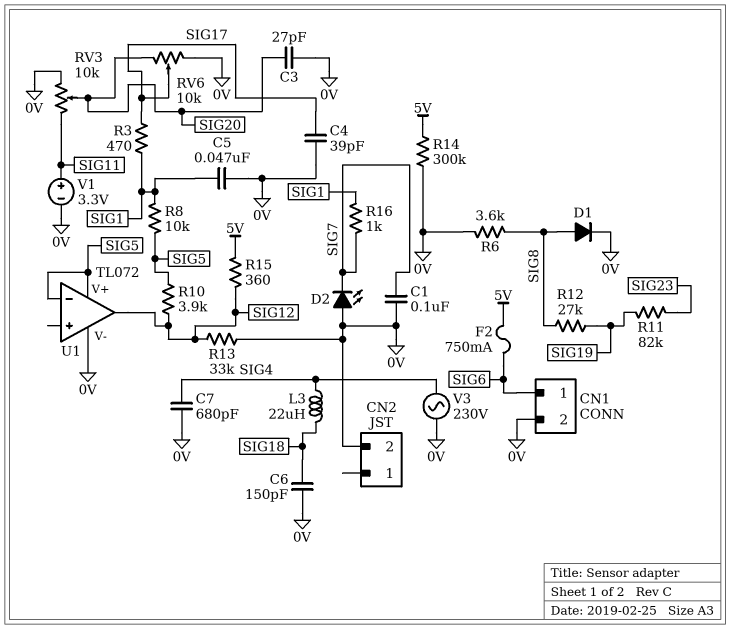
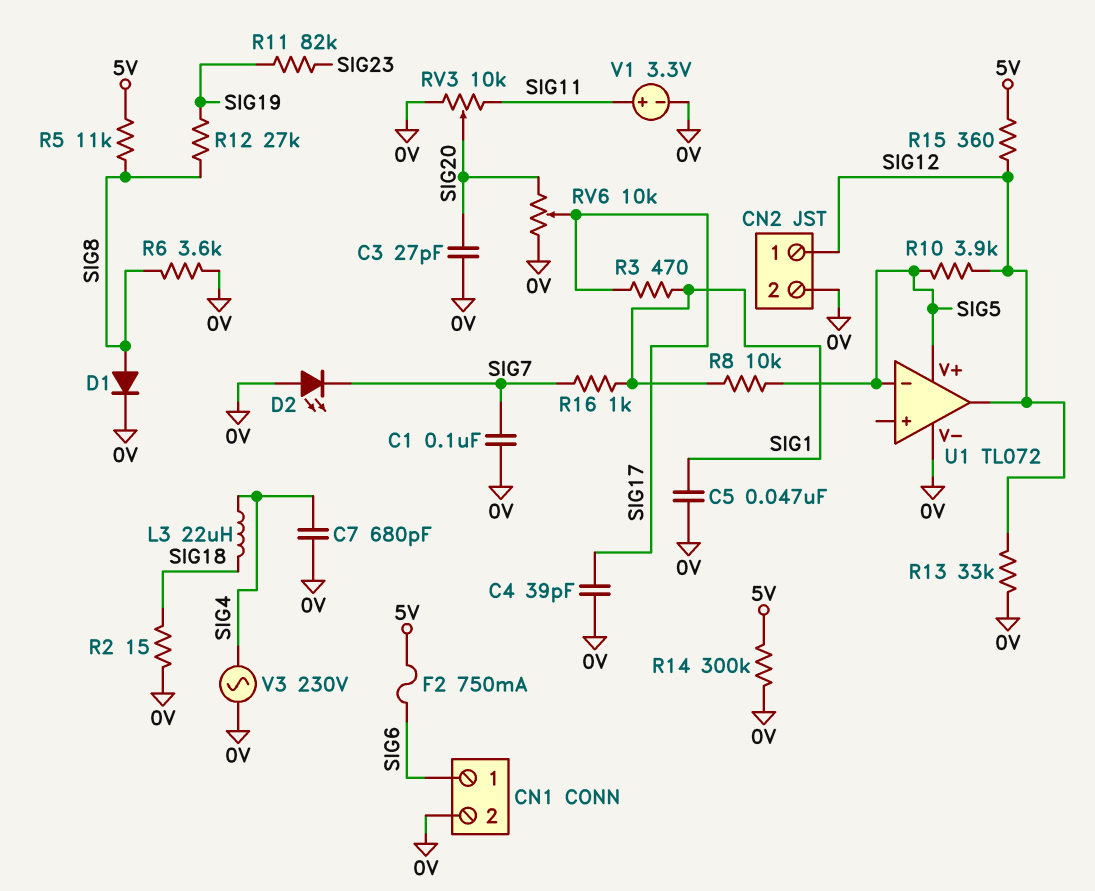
C6: 150pF (0V, SIG18) -> none
CN2 pin 1: none -> SIG12
R2: none -> 15 (0V, SIG18)
R5: none -> 11k (5V, SIG8)

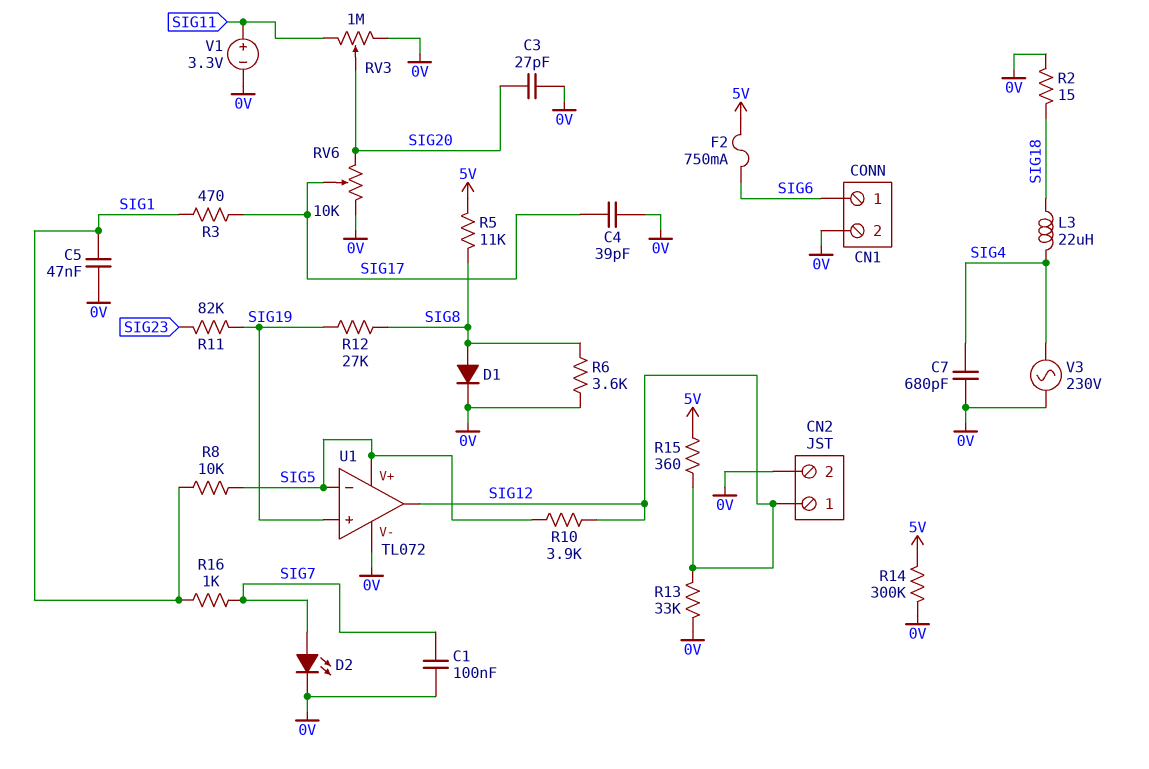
D2: LED (A 0V, K SIG7) -> LED (A SIG7, K 0V)
RV3: 10k (0V, SIG11, wiper SIG20) -> 1M (0V, SIG11, wiper SIG20)
U1 pin in+: none -> SIG19

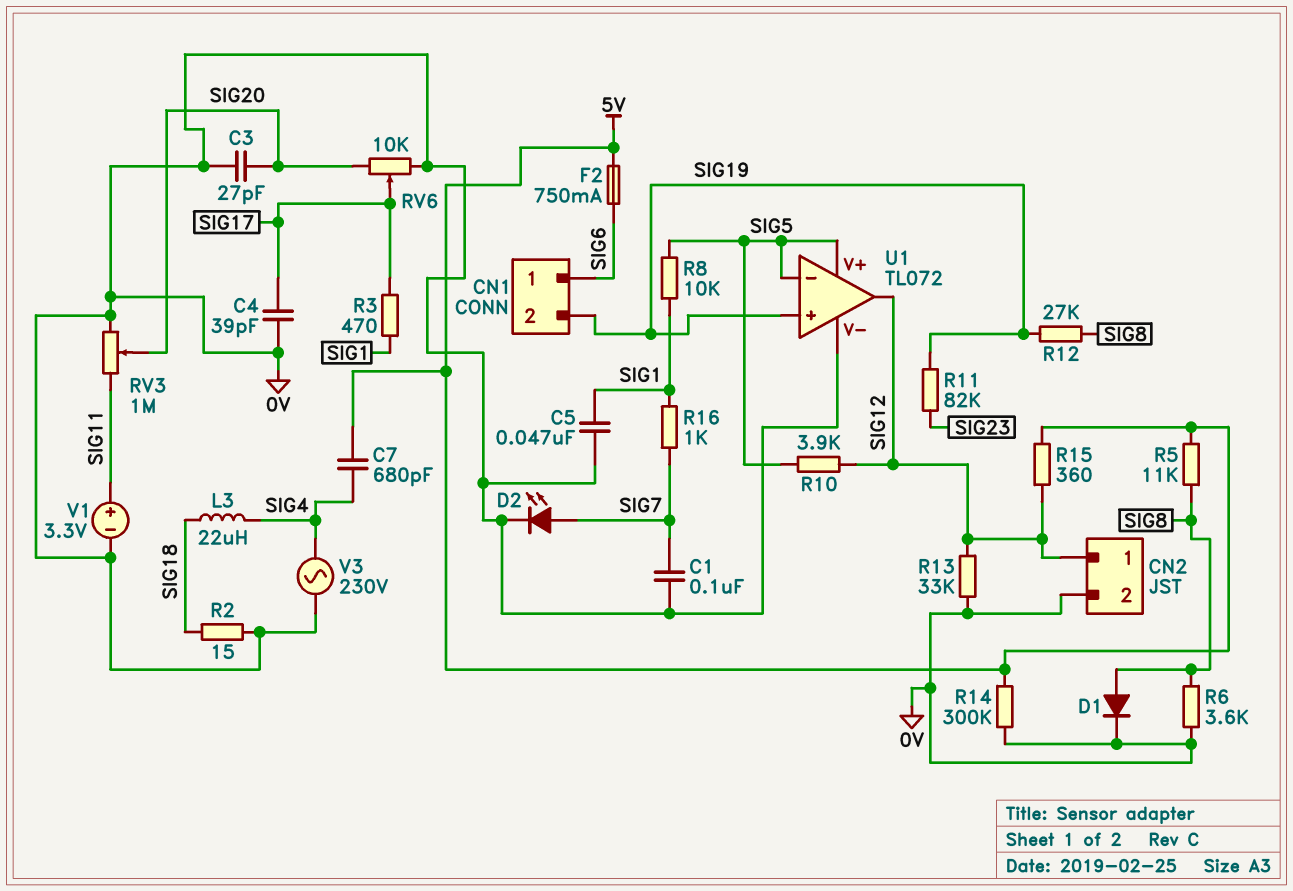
C7: 680pF (0V, SIG4) -> 680pF (5V, SIG4)
CN1 pin 2: 0V -> SIG19

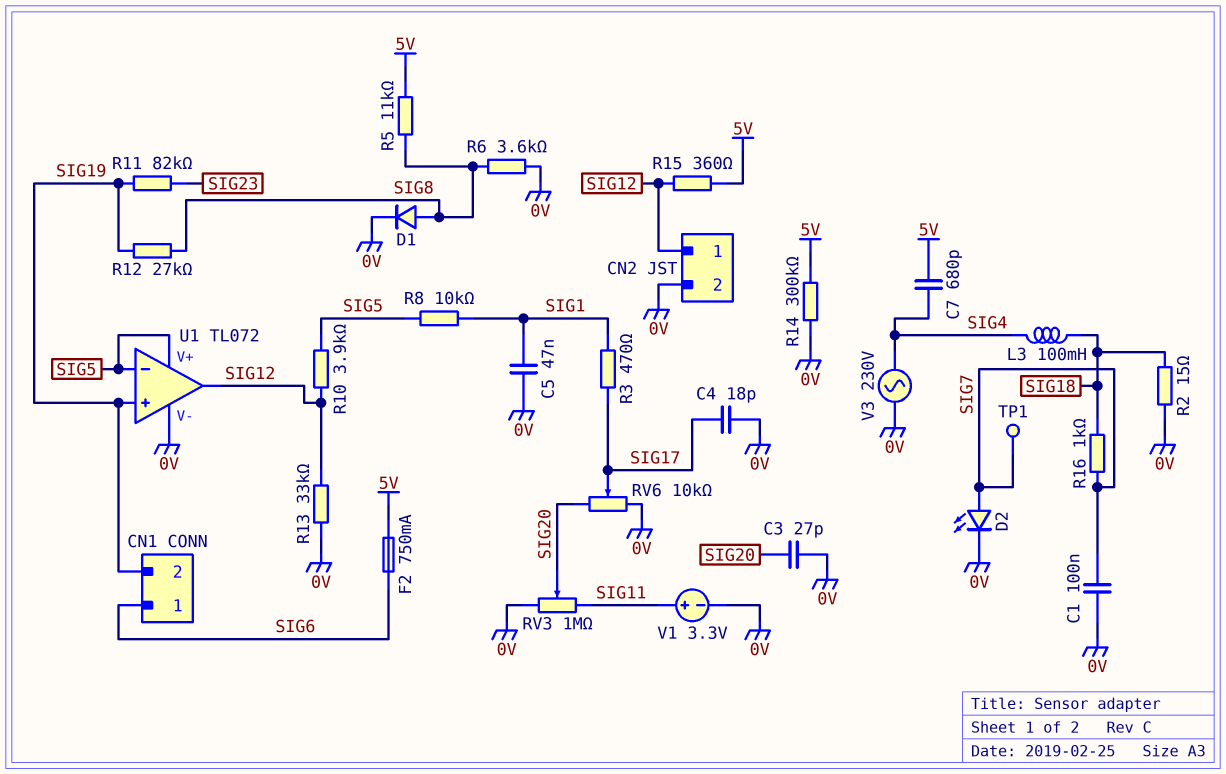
C4: 39pF (0V, SIG17) -> 18pF (0V, SIG17)
L3: 22uH (SIG4, SIG18) -> 100mH (SIG4, SIG18)
R16: 1k (SIG1, SIG7) -> 1k (SIG7, SIG18)
TP1: none -> test point (SIG7)

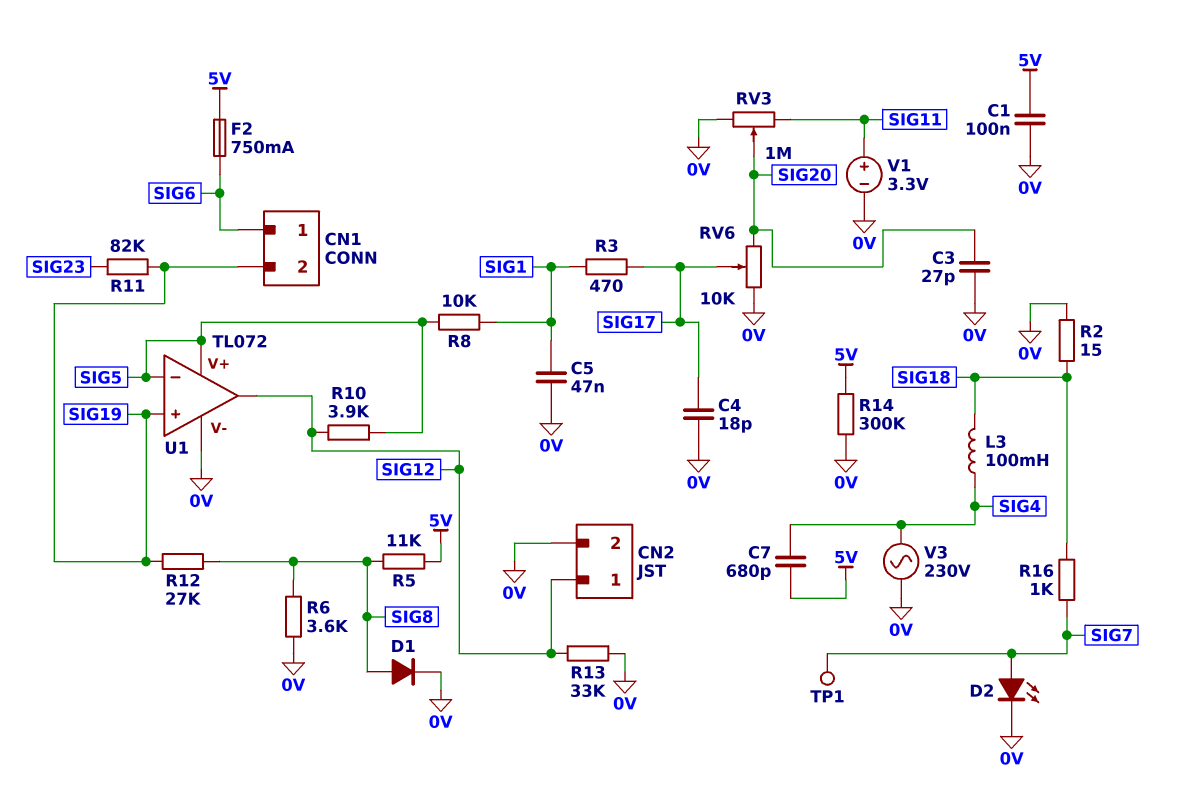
C1: 100nF (0V, SIG7) -> 100nF (0V, 5V)
R15: 360 (5V, SIG12) -> none

